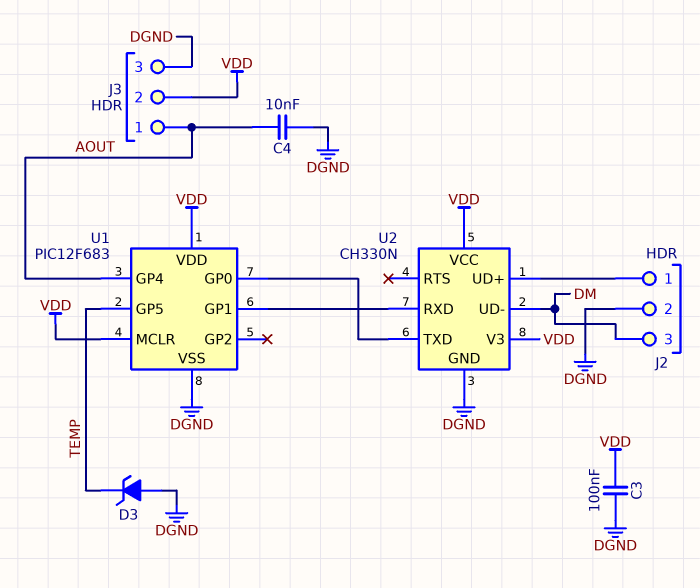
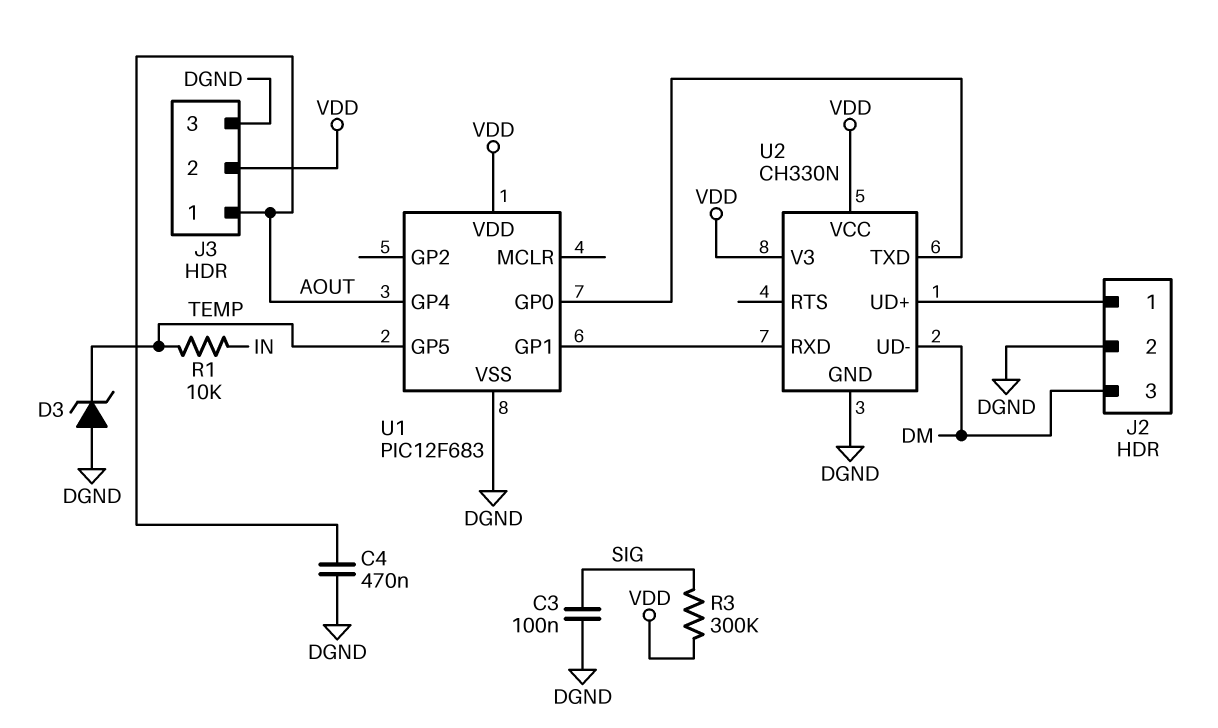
C3: 100nF (DGND, VDD) -> 100nF (DGND, SIG)
C4: 10nF (AOUT, DGND) -> 470nF (AOUT, DGND)
R1: none -> 10k (IN, TEMP)
R3: none -> 300k (SIG, VDD)
U1 pin MCLR: VDD -> none

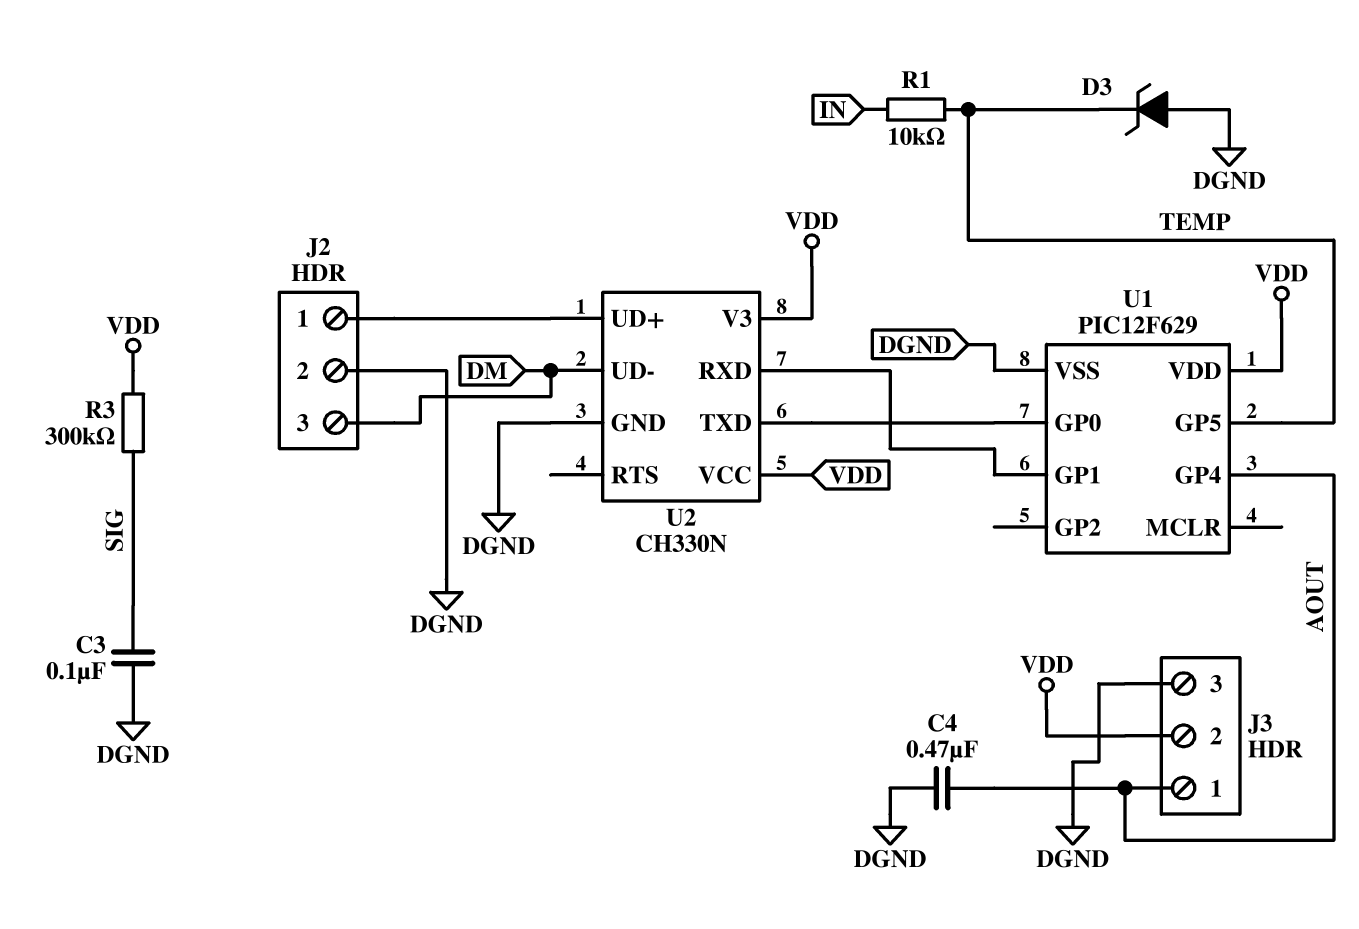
U1: PIC12F683 -> PIC12F629

